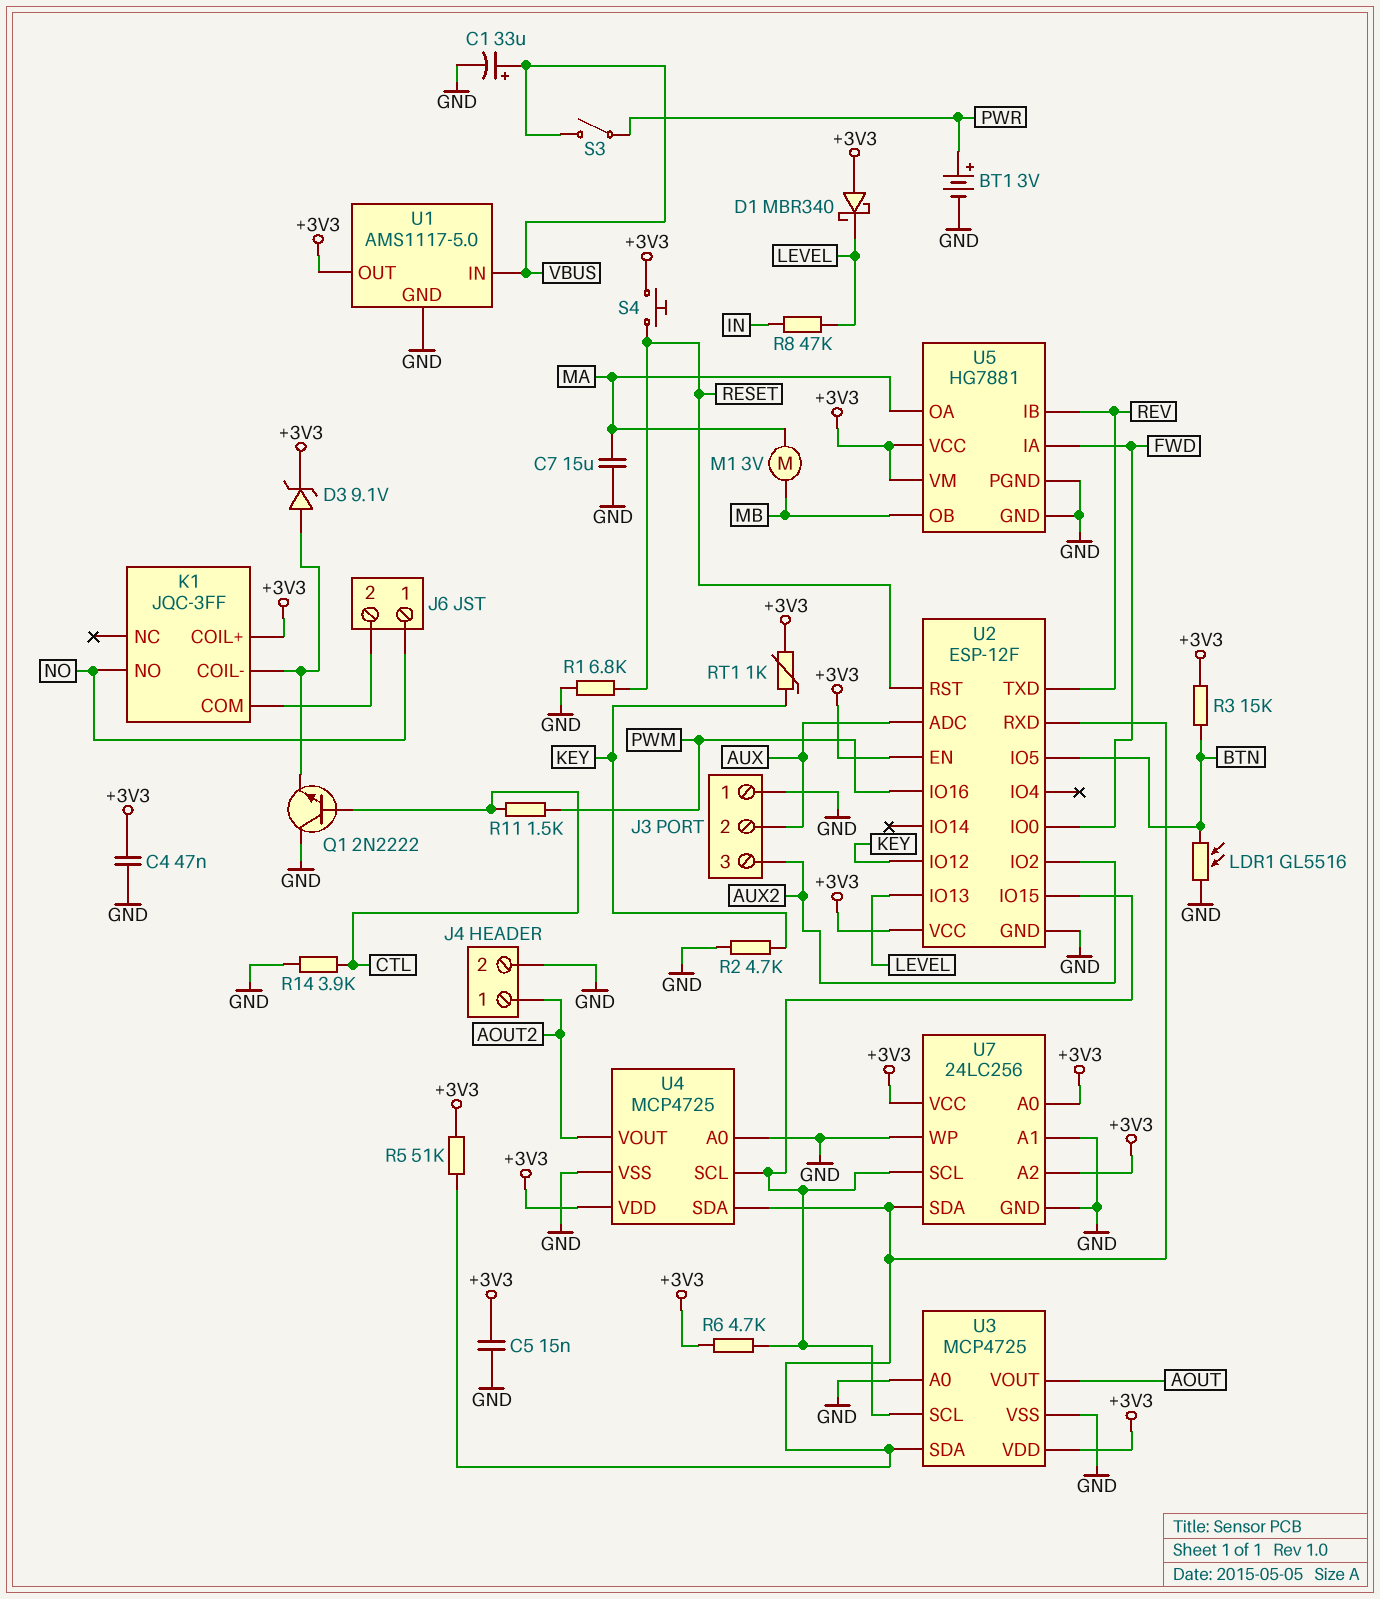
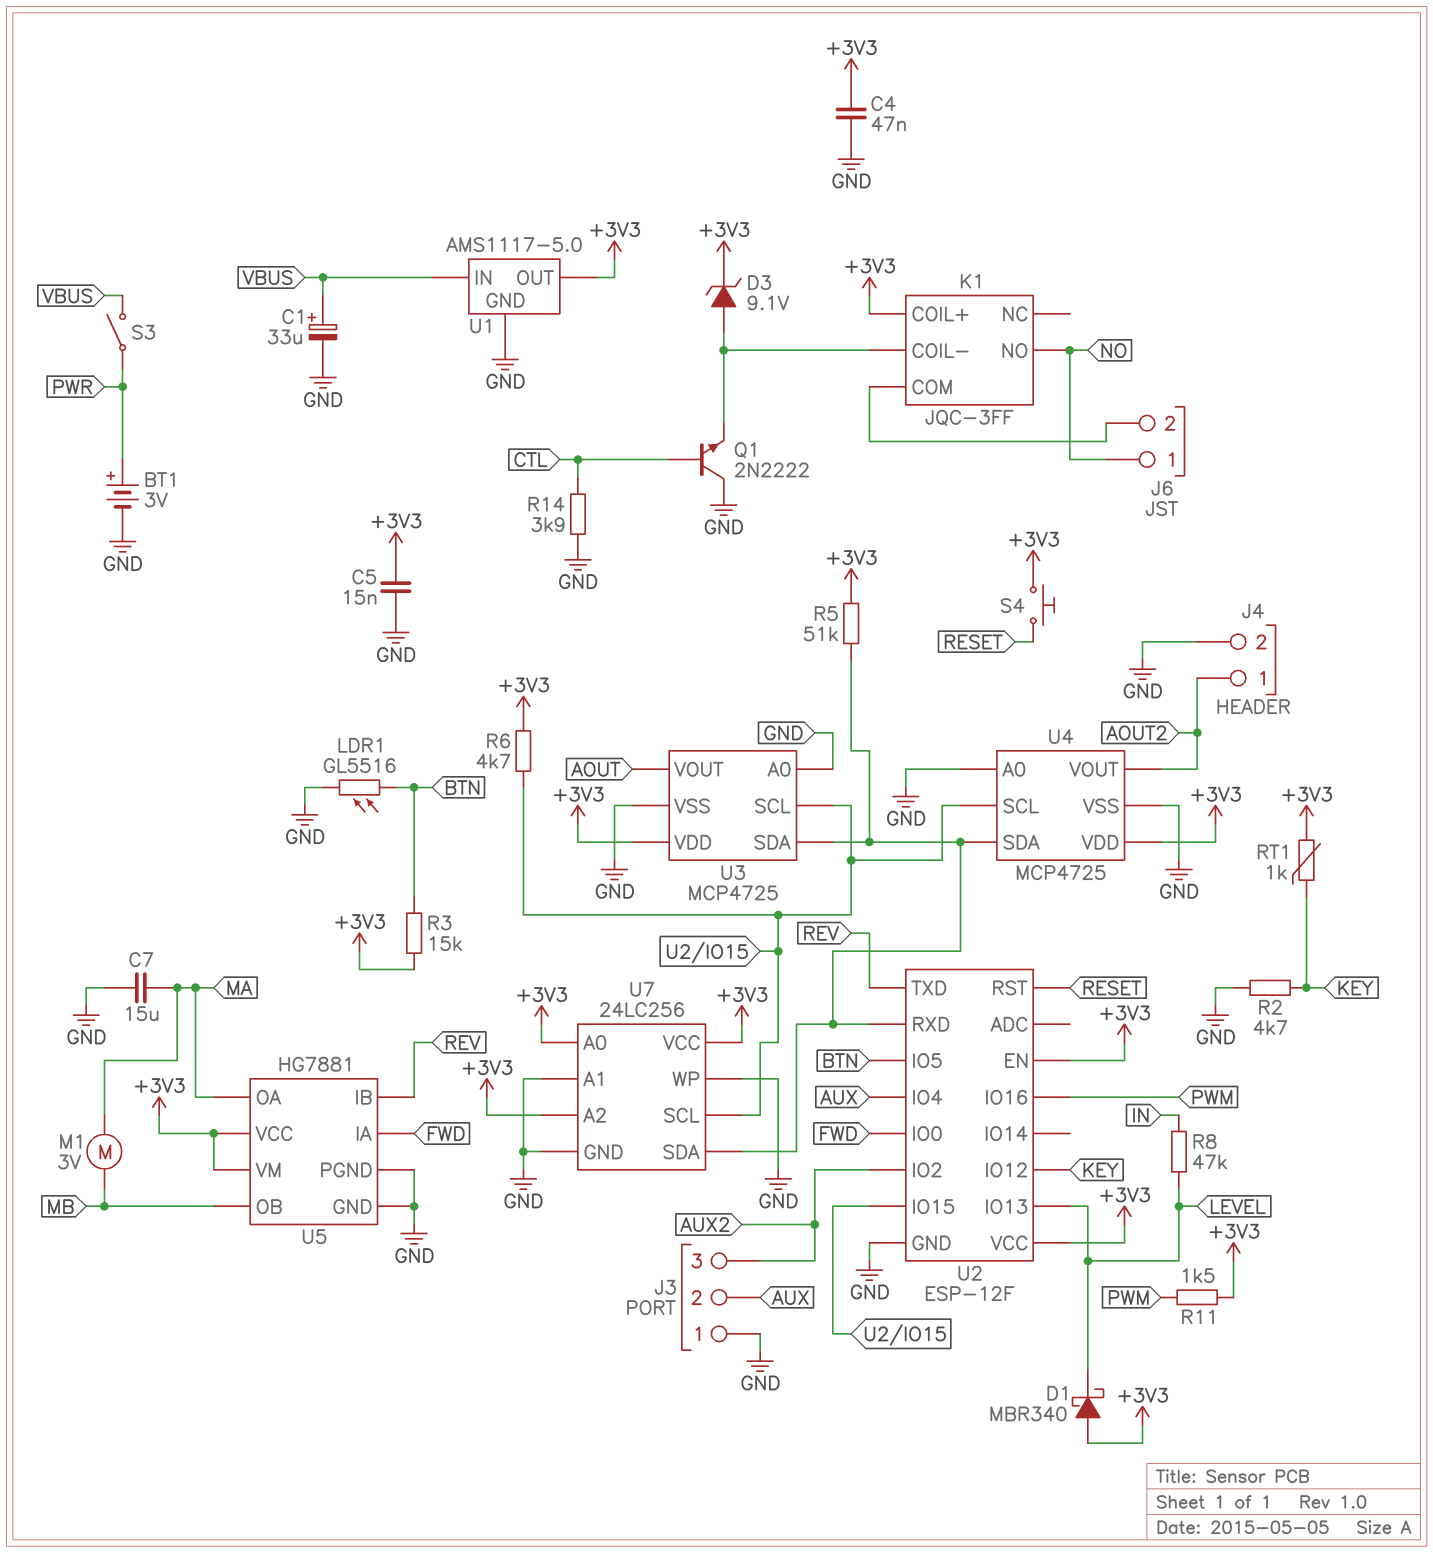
R1: 6.8k (GND, RESET) -> none
R11: 1.5k (CTL, PWM) -> 1.5k (+3V3, PWM)
U2 pin ADC: AUX -> none
U2 pin IO4: none -> AUX

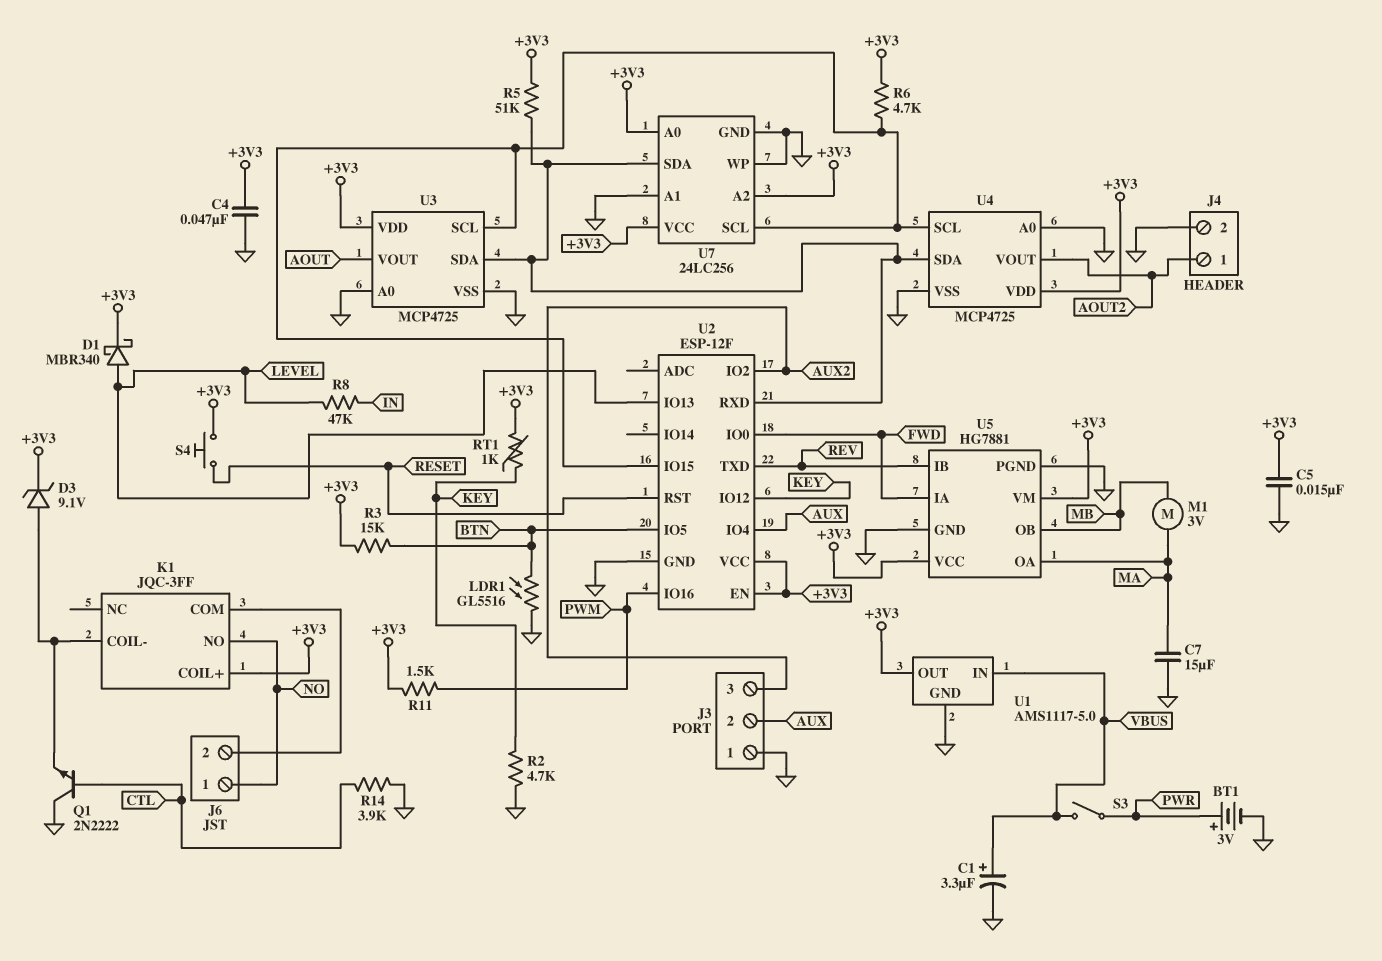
C1: 33uF (plus VBUS, minus GND) -> 3.3uF (plus VBUS, minus GND)
D1: schottky MBR340 (A +3V3, K LEVEL) -> schottky MBR340 (A LEVEL, K +3V3)

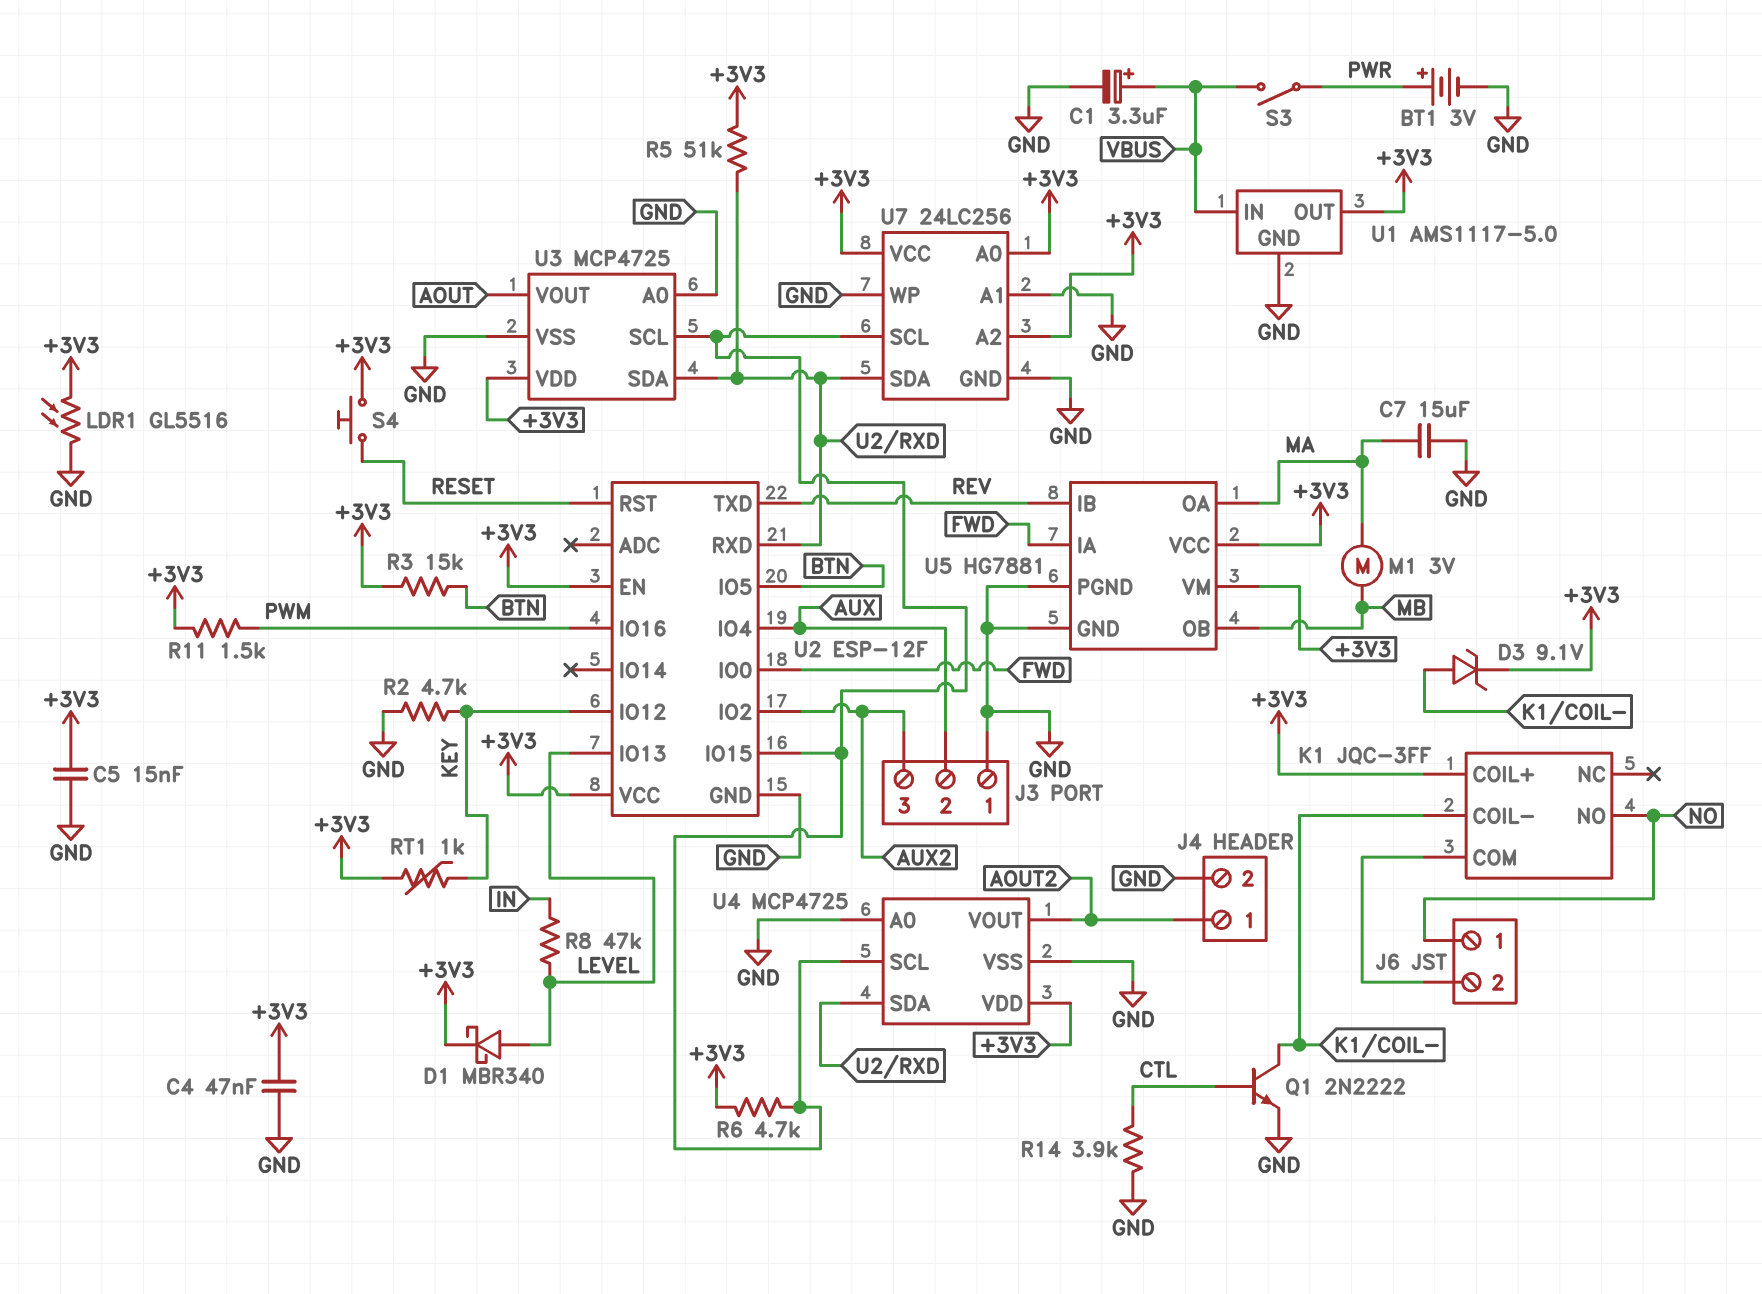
LDR1: GL5516 (BTN, GND) -> GL5516 (+3V3, GND)
Q1: NPN 2N2222 (B CTL, C GND, E K1/COIL-) -> NPN 2N2222 (B CTL, C K1/COIL-, E GND)

